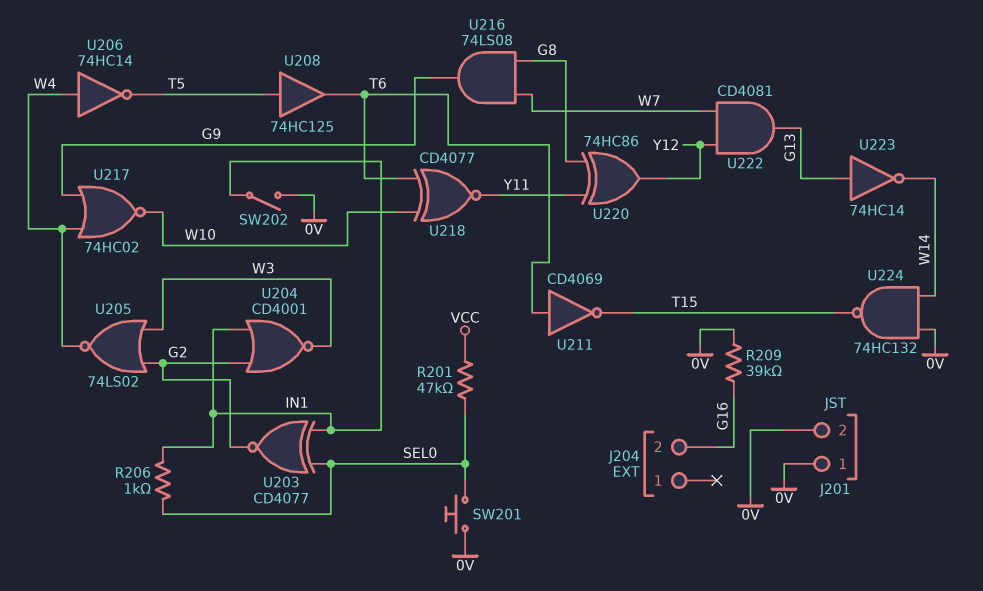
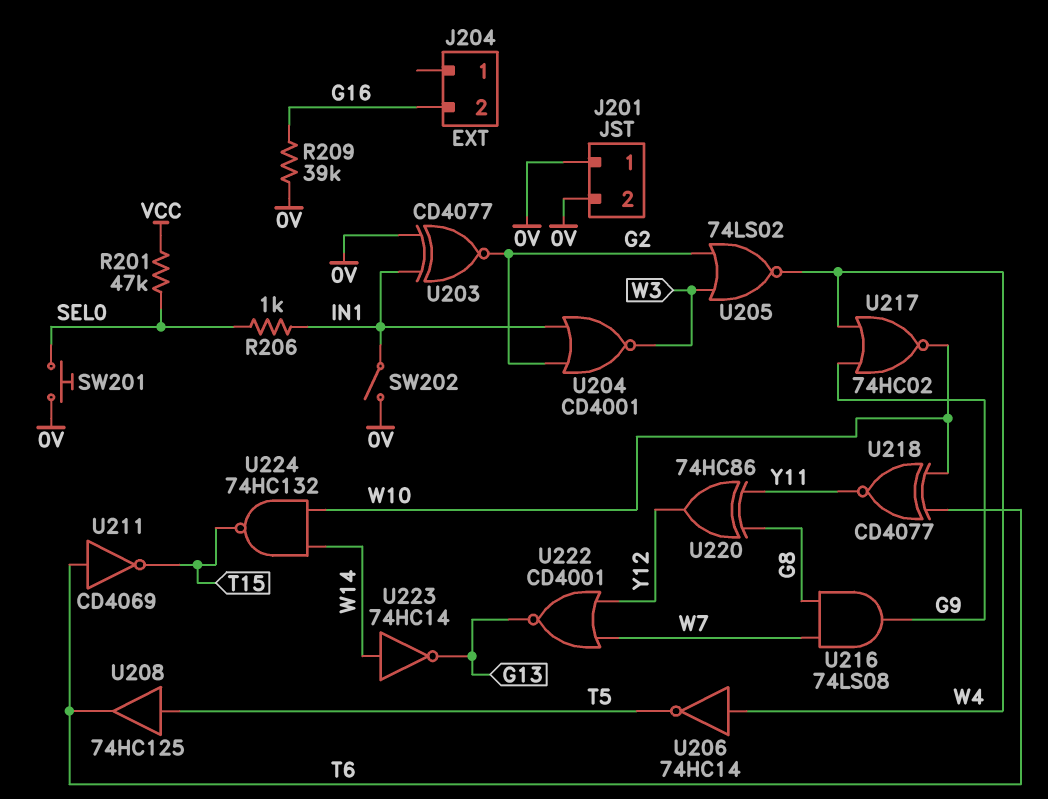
U203: XNOR CD4077 (in IN1, in SEL0, out G2) -> XNOR CD4077 (in 0V, in IN1, out G2)
U222: AND CD4081 (in W7, in Y12, out G13) -> NOR CD4001 (in W7, in Y12, out G13)
U223: NOT 74HC14 (in G13, out W14) -> NOT 74HC14 (in W14, out G13)
U224: NAND 74HC132 (in 0V, in W14, out T15) -> NAND 74HC132 (in W10, in W14, out T15)

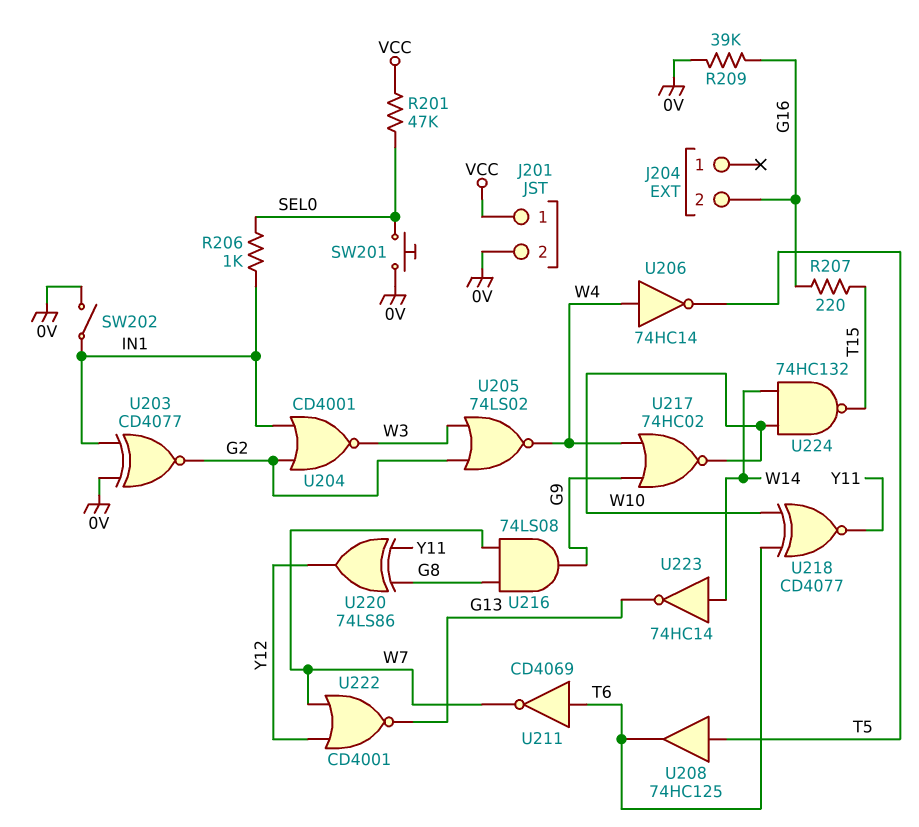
J201 pin 1: 0V -> VCC
R207: none -> 220 (G16, T15)
U211: NOT CD4069 (in T6, out T15) -> NOT CD4069 (in T6, out W7)
U220: XOR 74HC86 (in G8, in Y11, out Y12) -> XOR 74LS86 (in G8, in Y11, out Y12)

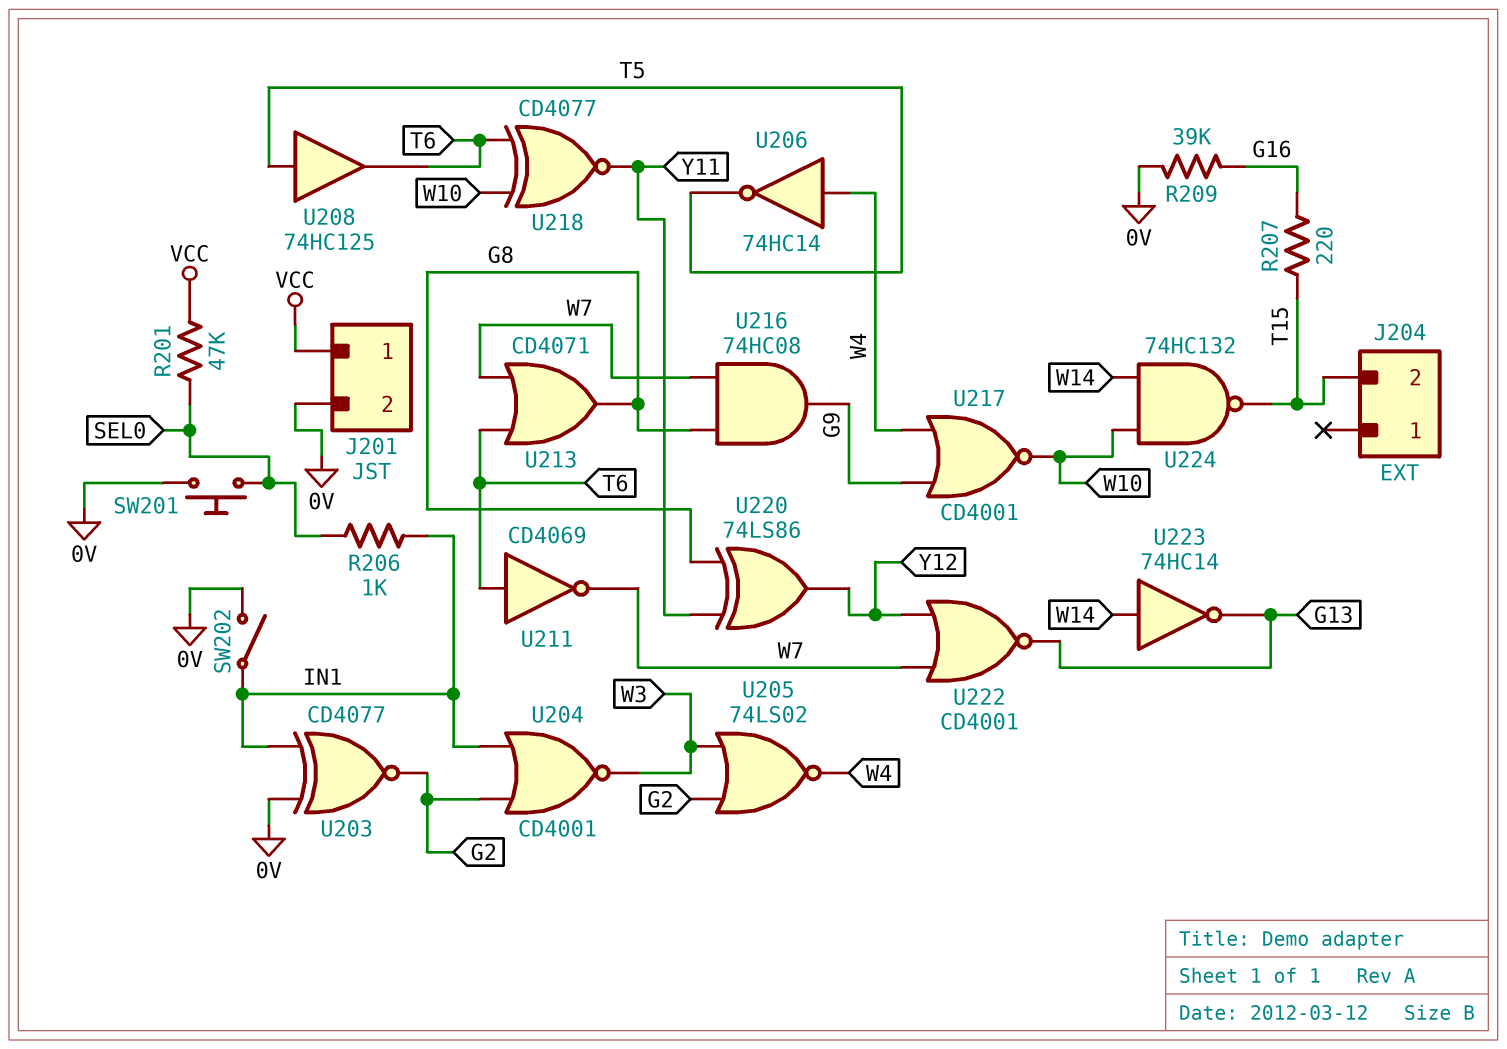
J204 pin 2: G16 -> T15
U213: none -> OR CD4071 (in T6, in W7, out G8)
U216: AND 74LS08 (in G8, in W7, out G9) -> AND 74HC08 (in G8, in W7, out G9)
U217: NOR 74HC02 (in G9, in W4, out W10) -> NOR CD4001 (in G9, in W4, out W10)

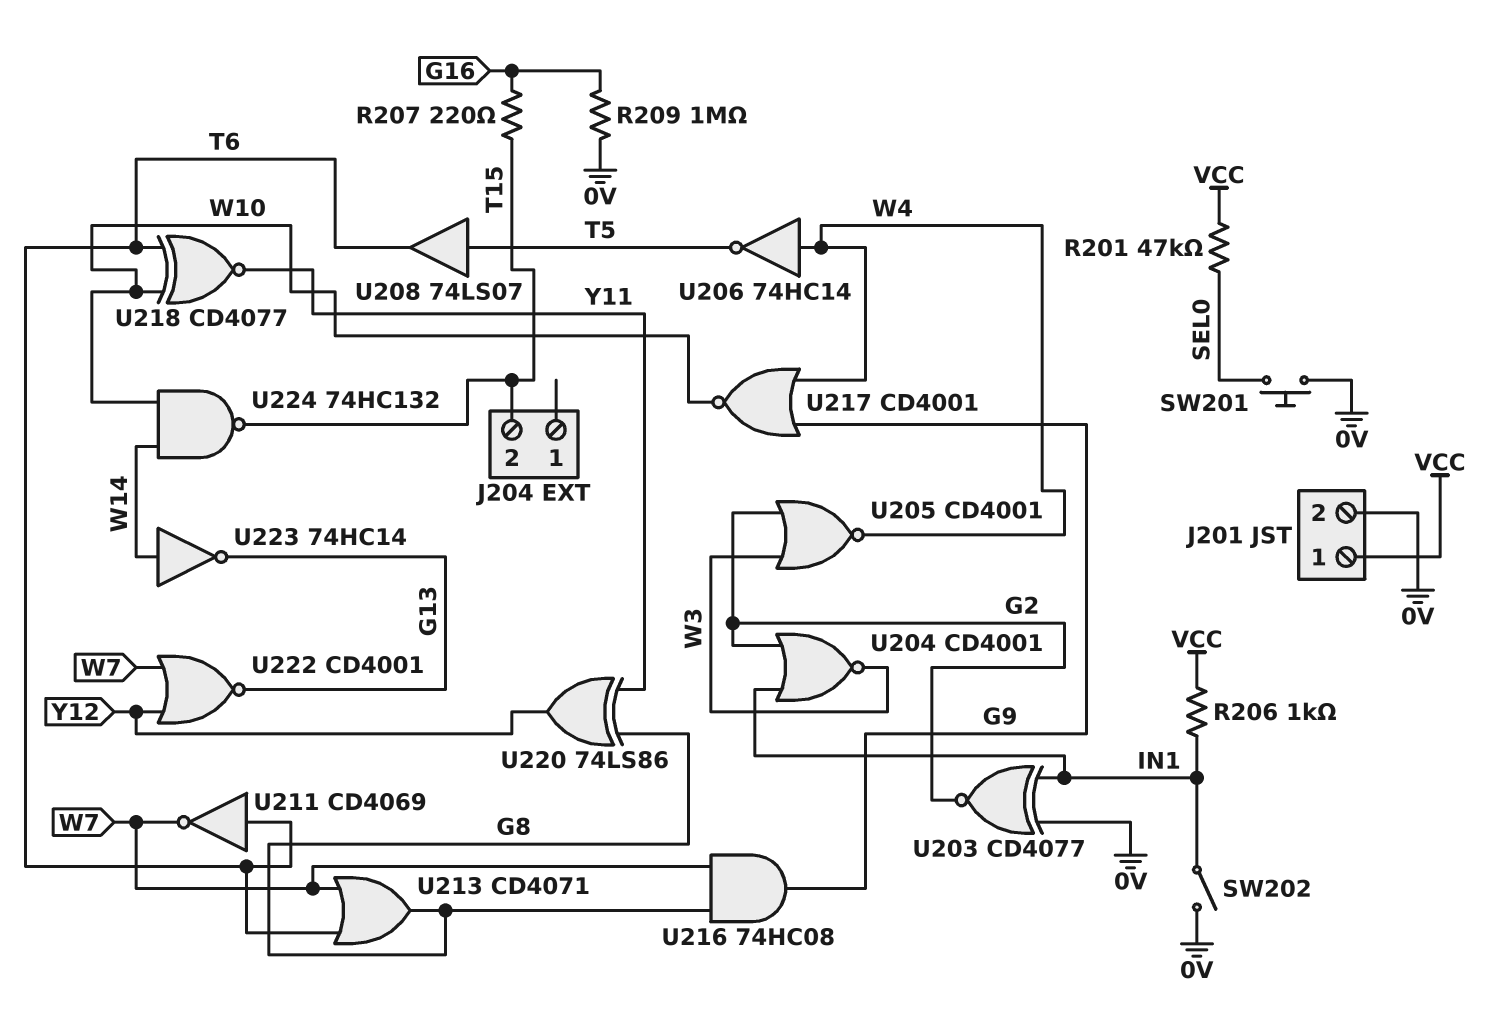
R206: 1k (IN1, SEL0) -> 1k (IN1, VCC)
R209: 39k (0V, G16) -> 1M (0V, G16)
U205: NOR 74LS02 (in G2, in W3, out W4) -> NOR CD4001 (in G2, in W3, out W4)
U208: buffer 74HC125 (in T5, out T6) -> buffer 74LS07 (in T5, out T6)

